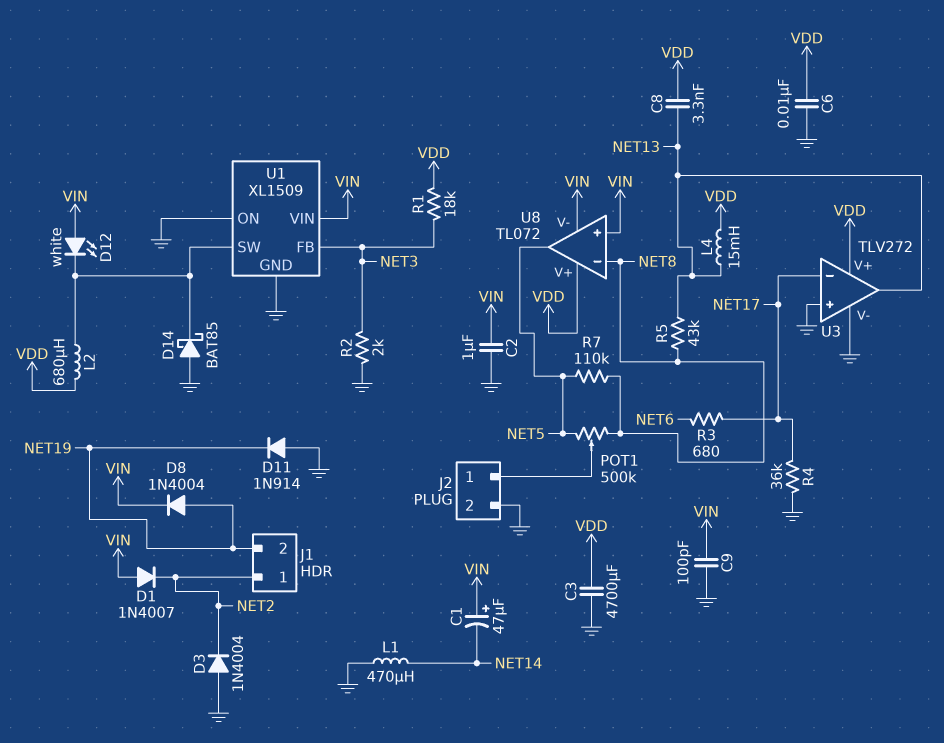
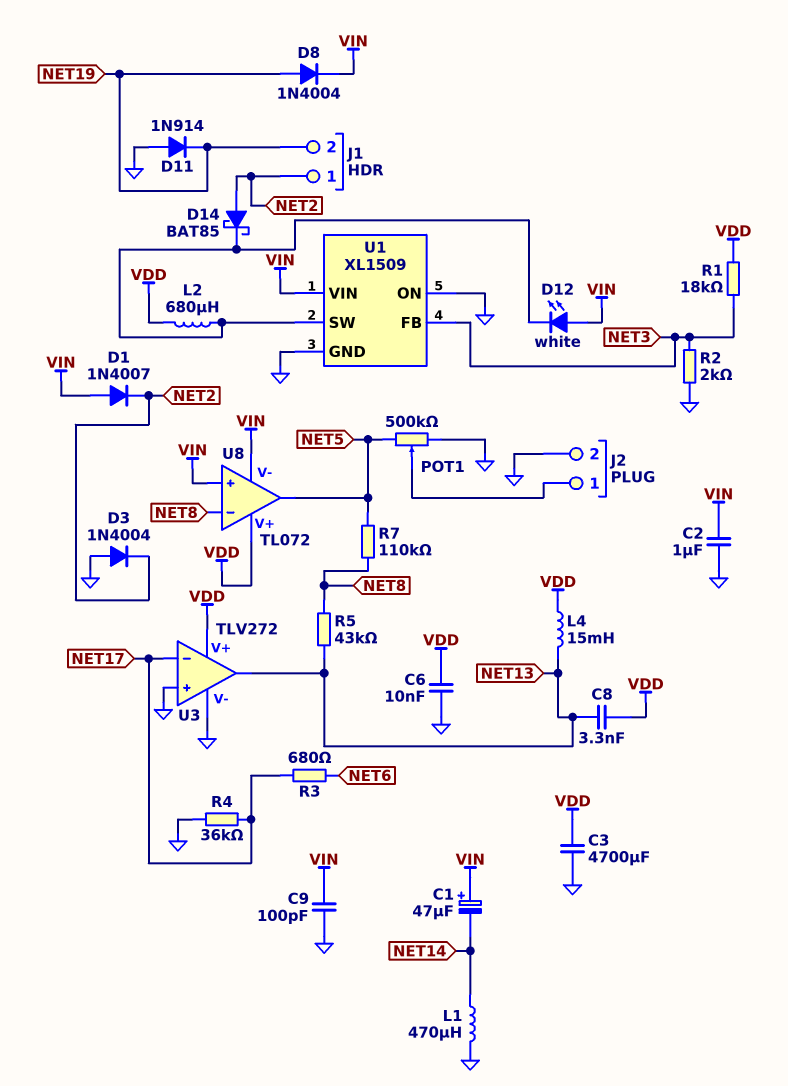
D14: schottky BAT85 (A GND, K U1/SW) -> schottky BAT85 (A NET2, K U1/SW)
POT1: 500k (NET5, NET8, wiper J2/1) -> 500k (GND, NET5, wiper J2/1)

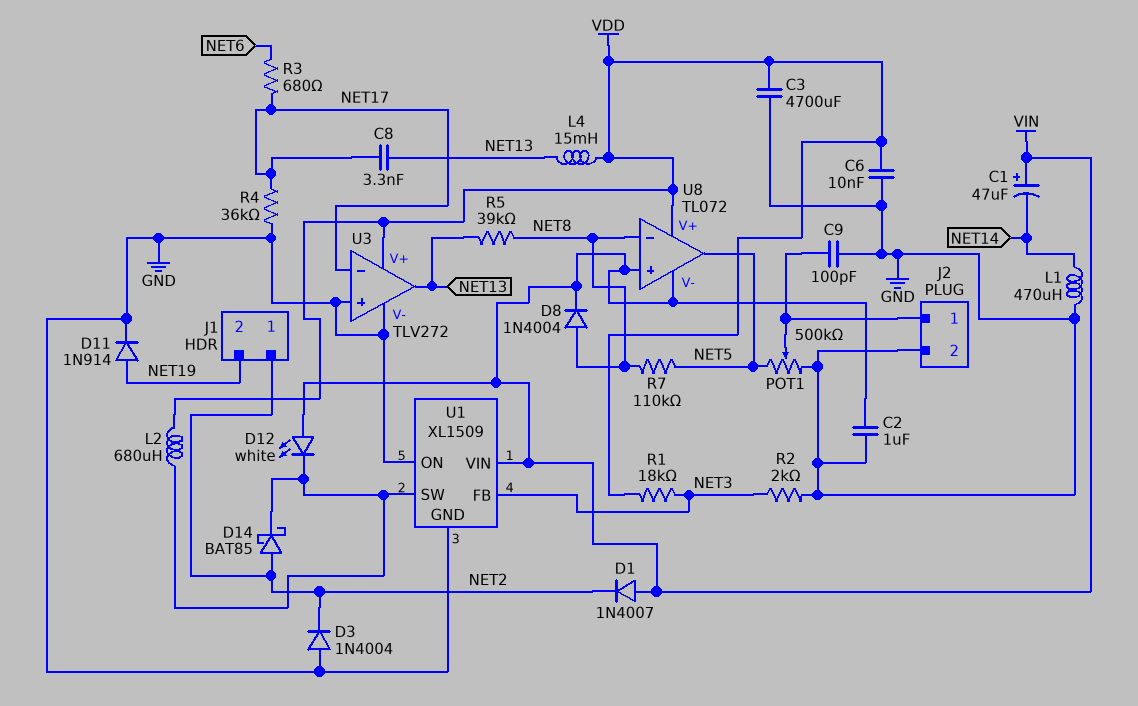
C8: 3.3nF (NET13, VDD) -> 3.3nF (NET13, NET17)
C9: 100pF (GND, VIN) -> 100pF (GND, J2/1)
D8: diode 1N4004 (A NET19, K VIN) -> diode 1N4004 (A NET8, K VIN)
D11: diode 1N914 (A GND, K NET19) -> diode 1N914 (A NET19, K GND)
R5: 43k (NET8, NET13) -> 39k (NET8, NET13)

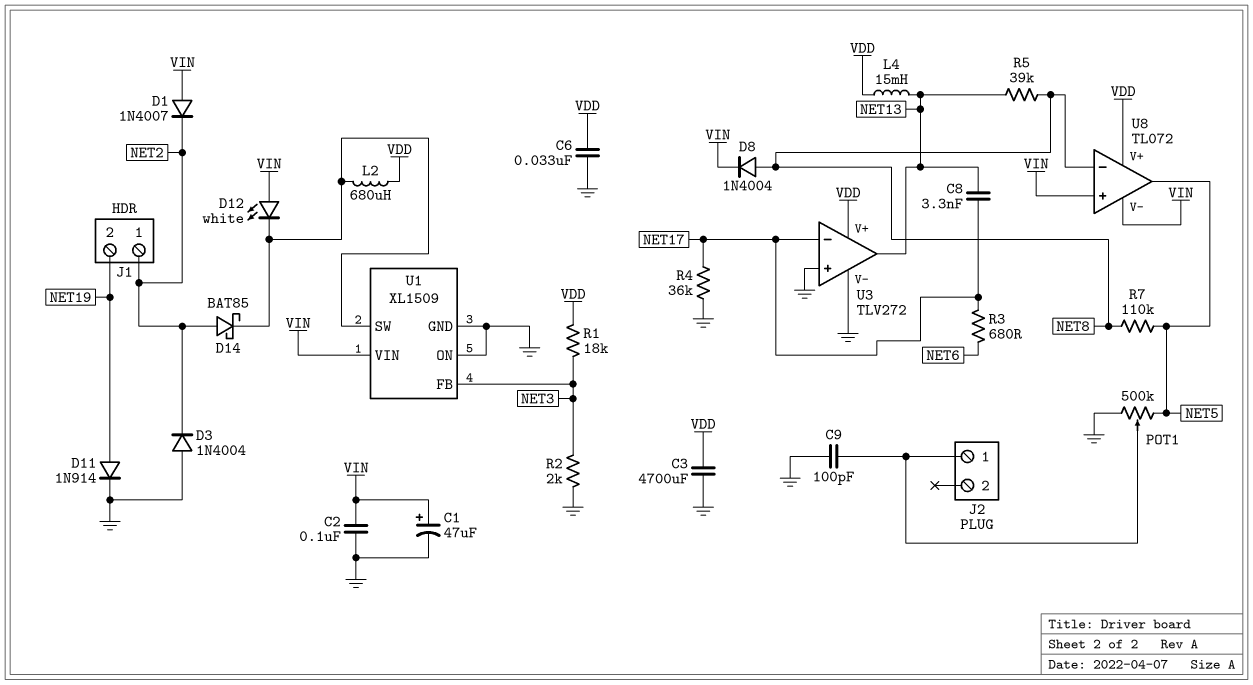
C1: 47uF (plus VIN, minus NET14) -> 47uF (plus VIN, minus GND)
C2: 1uF (GND, VIN) -> 100nF (GND, VIN)
C6: 10nF (GND, VDD) -> 33nF (GND, VDD)
J2 pin 2: GND -> none
L1: 470uH (GND, NET14) -> none

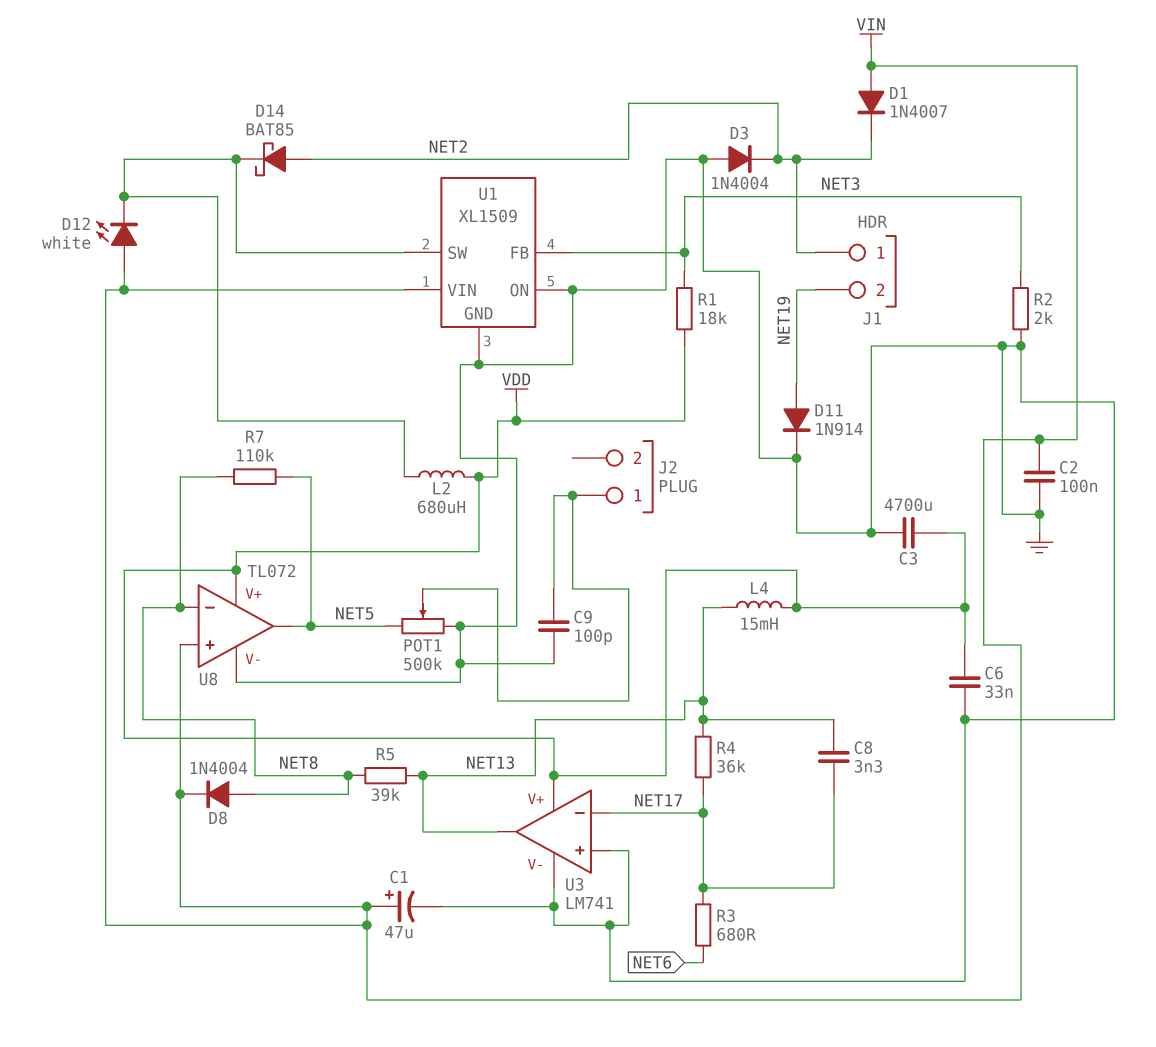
R4: 36k (GND, NET17) -> 36k (NET13, NET17)
U3: TLV272 -> LM741
U8 pin V-: VIN -> GND

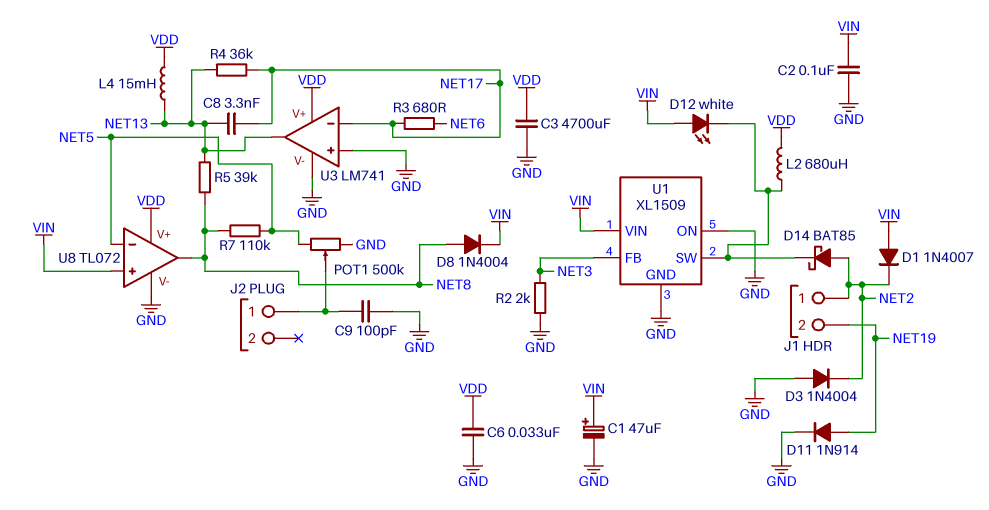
R1: 18k (NET3, VDD) -> none
U8 pin in-: NET8 -> NET5
U8 pin out: NET5 -> NET8

